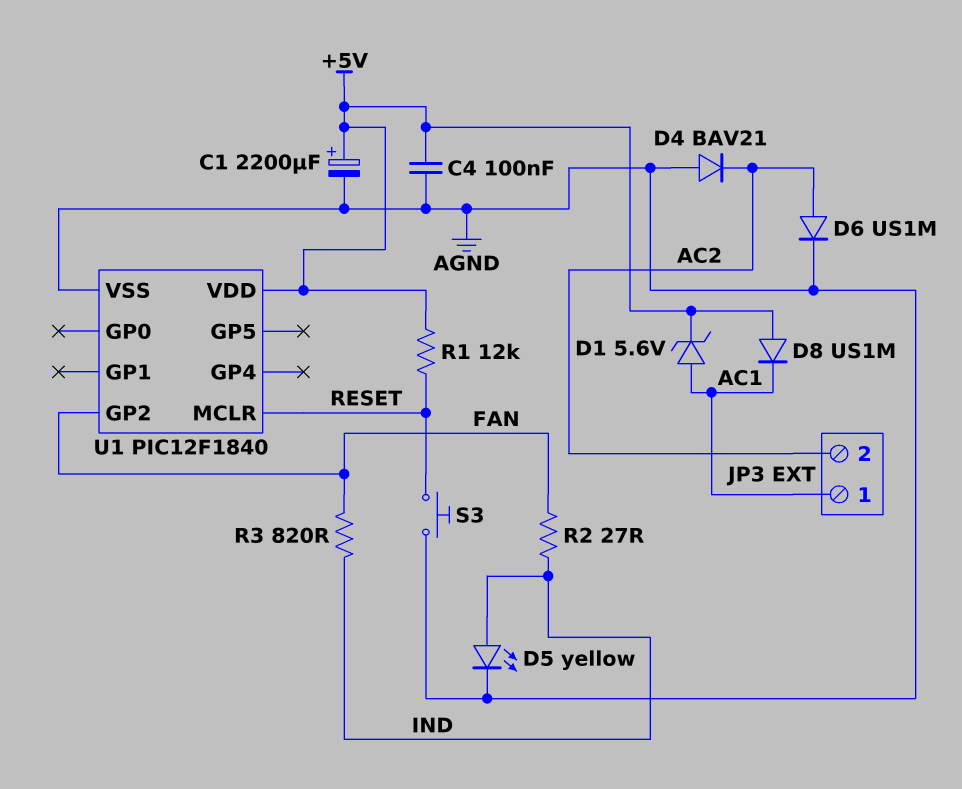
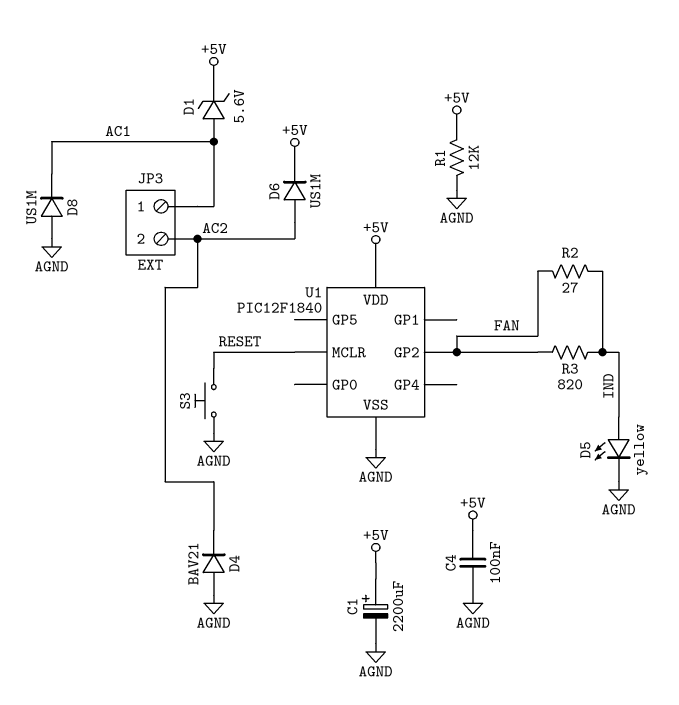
D6: diode US1M (A AC2, K AGND) -> diode US1M (A AC2, K +5V)
D8: diode US1M (A +5V, K AC1) -> diode US1M (A AGND, K AC1)
R1: 12k (+5V, RESET) -> 12k (+5V, AGND)

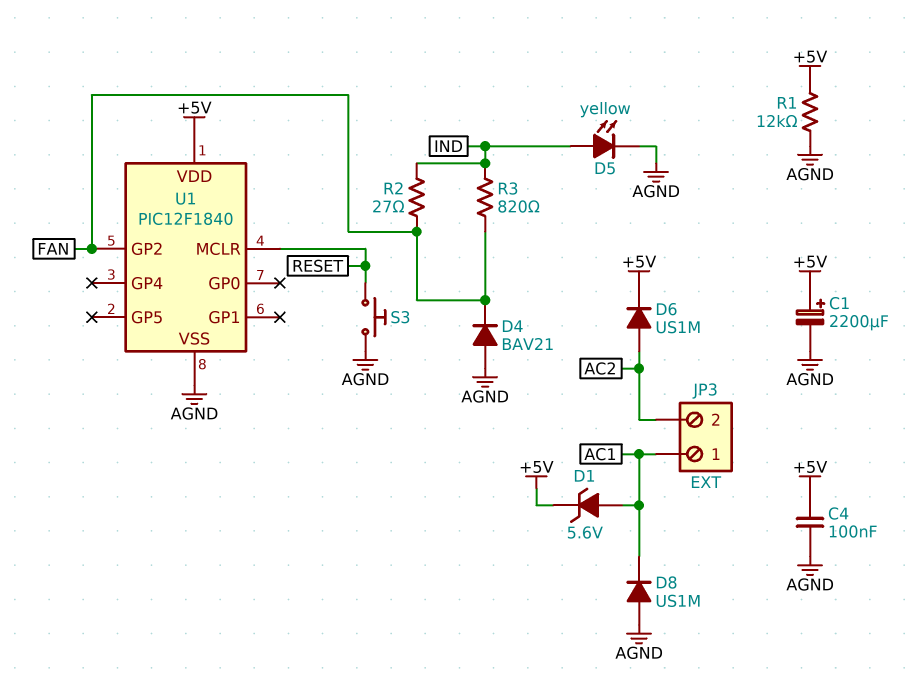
D4: diode BAV21 (A AGND, K AC2) -> diode BAV21 (A AGND, K FAN)

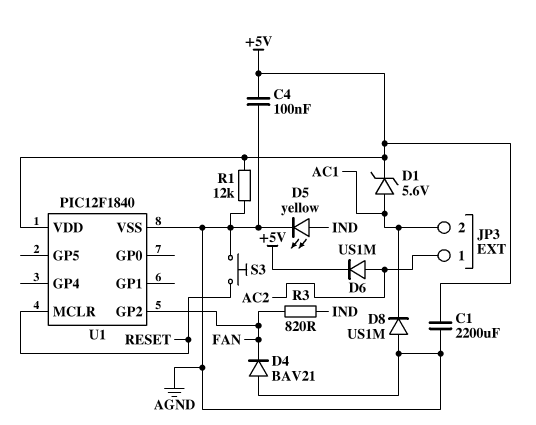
C1: 2200uF (plus +5V, minus AGND) -> 2200uF (+5V, AGND)
JP3 pin 1: AC1 -> AC2
JP3 pin 2: AC2 -> AC1
R2: 27 (FAN, IND) -> none

